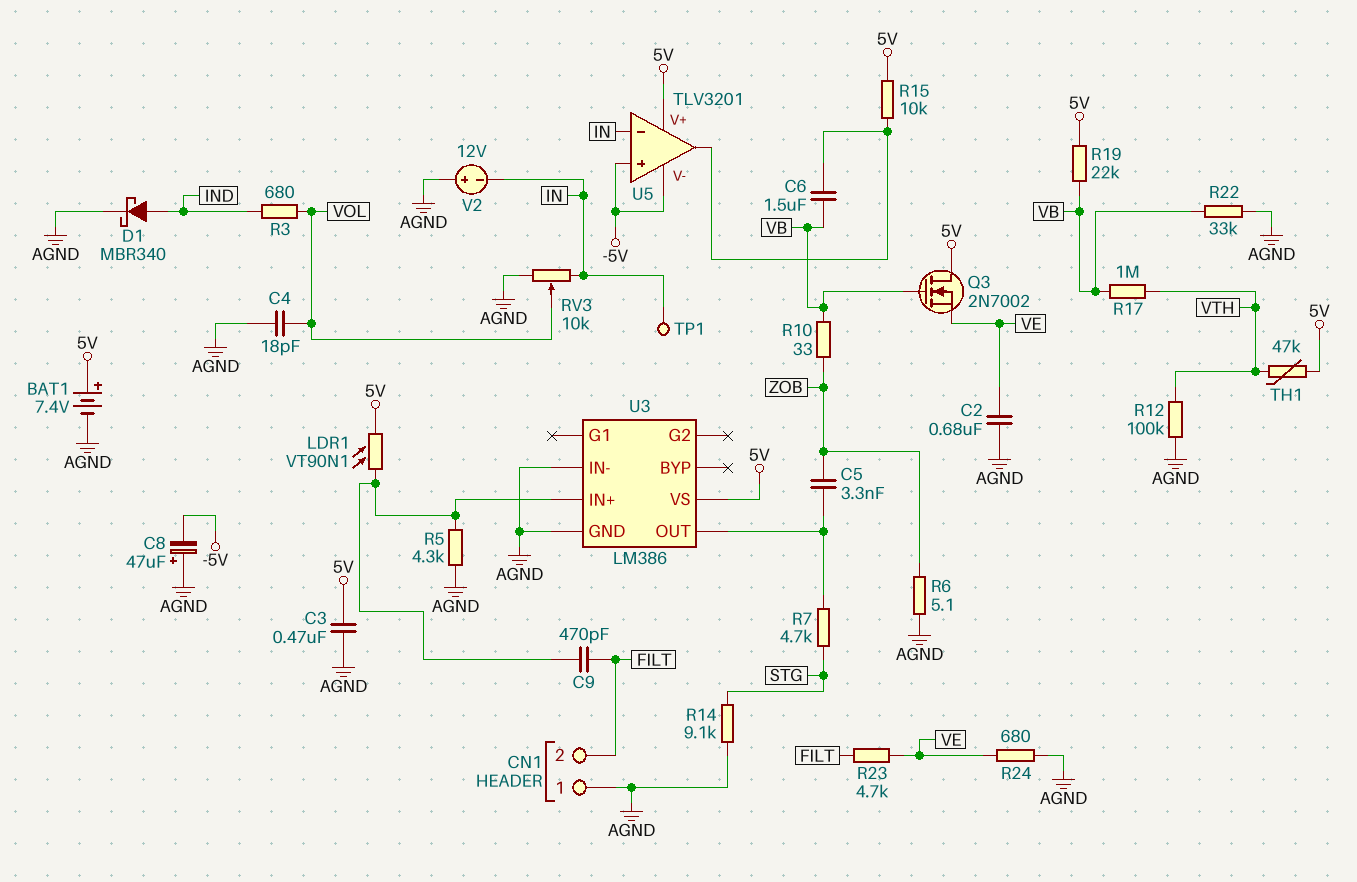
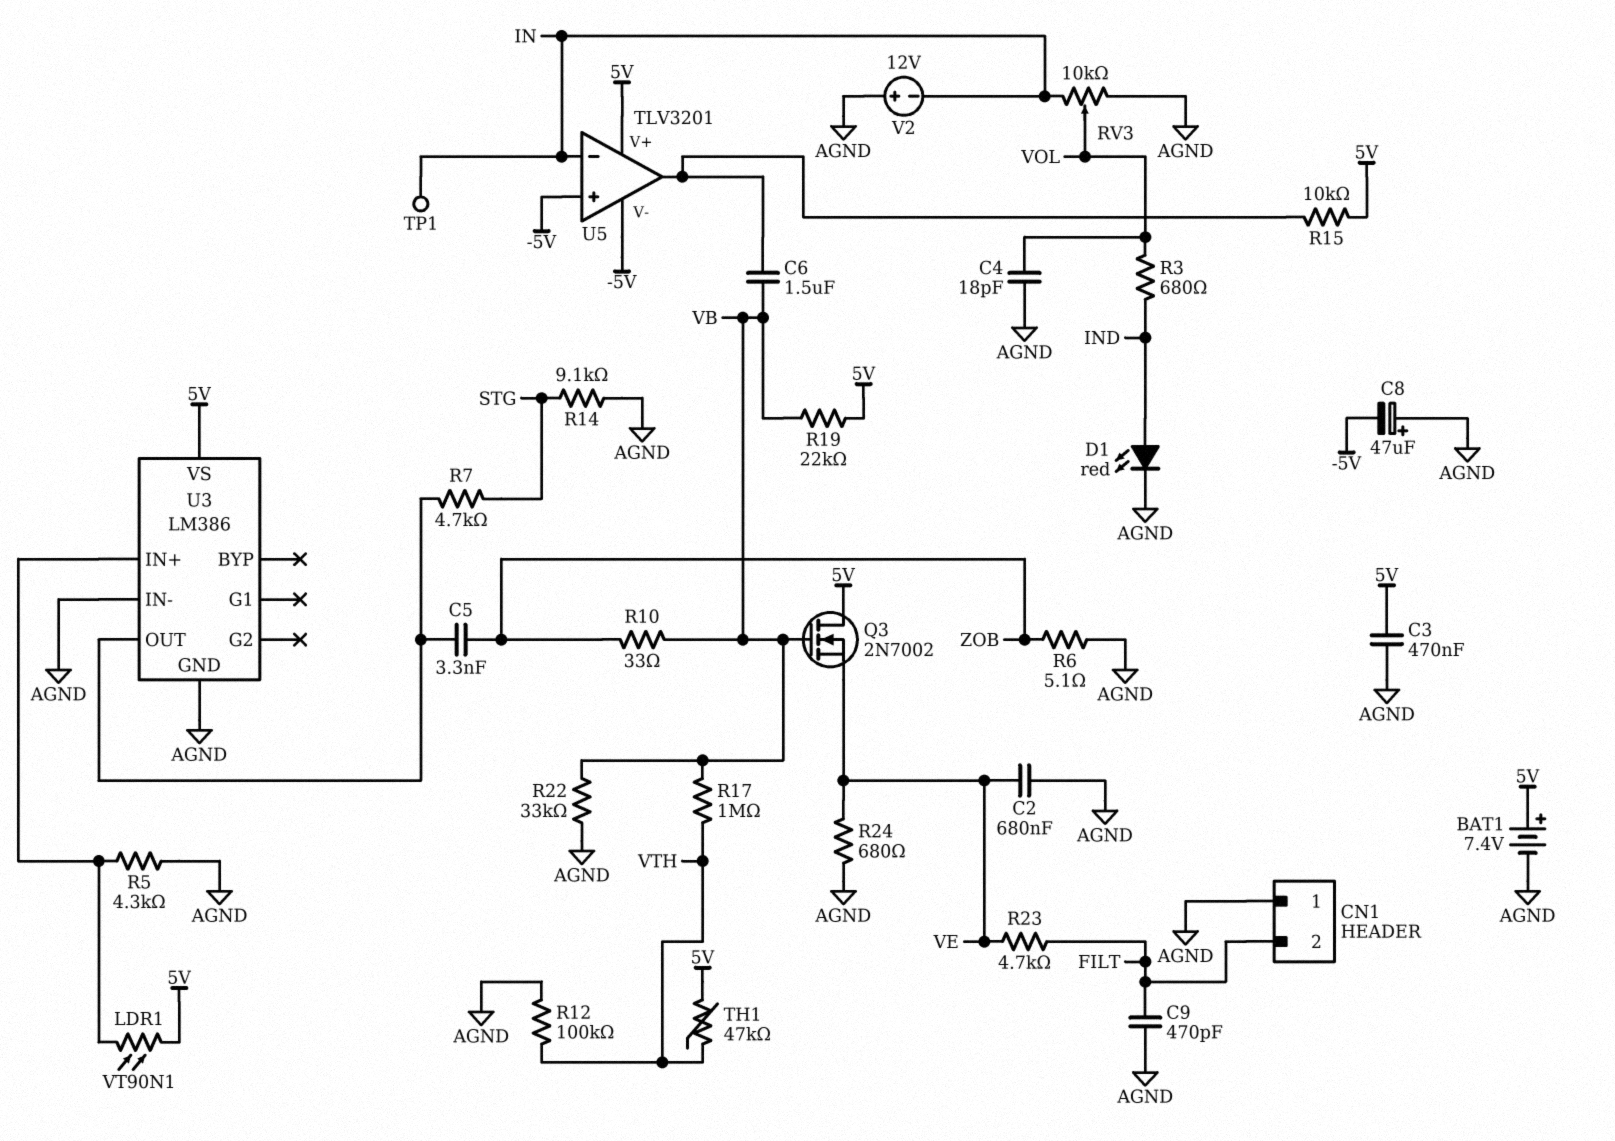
C9: 470pF (FILT, U3/IN+) -> 470pF (AGND, FILT)
D1: schottky MBR340 (A IND, K AGND) -> LED red (A IND, K AGND)

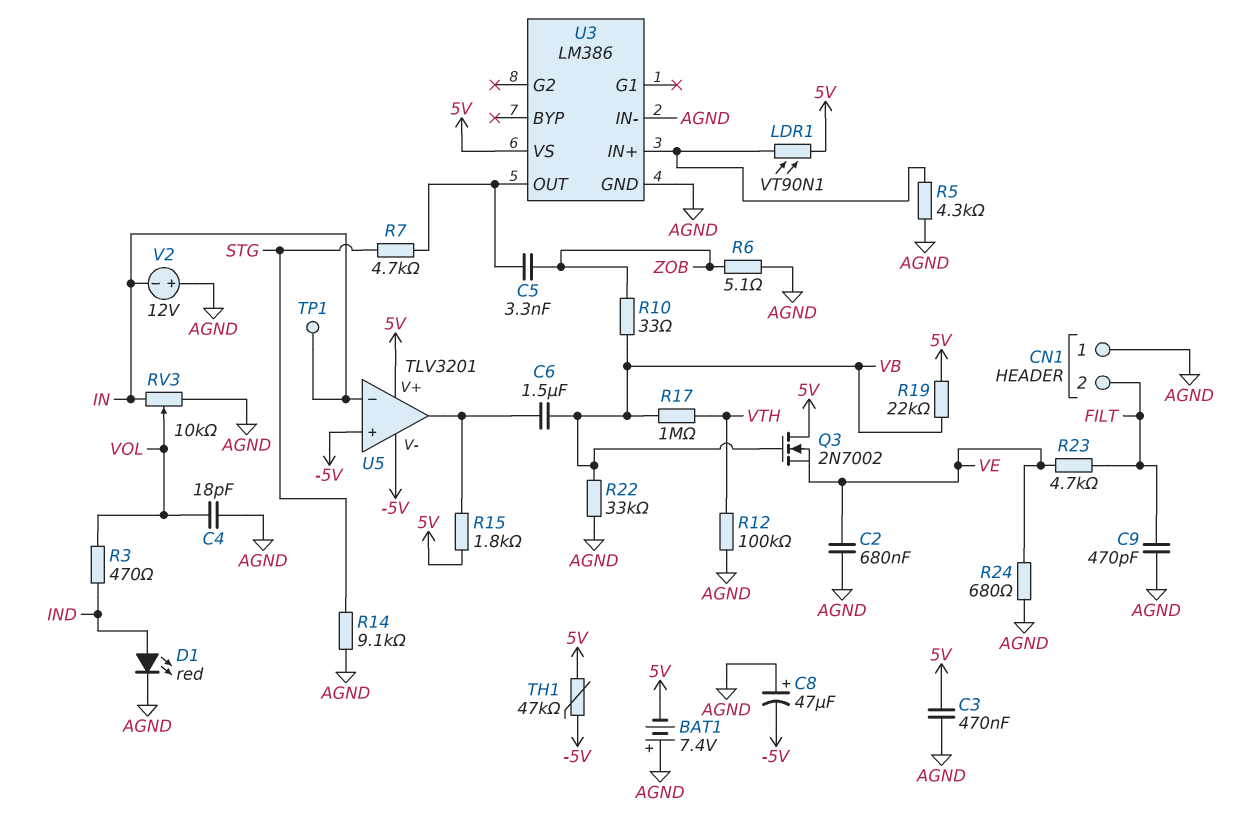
BAT1: 7.4V (plus 5V, minus AGND) -> 7.4V (plus AGND, minus 5V)
R3: 680 (IND, VOL) -> 470 (IND, VOL)
R15: 10k (5V, U5/out) -> 1.8k (5V, U5/out)
TH1: 47k (5V, VTH) -> 47k (-5V, 5V)

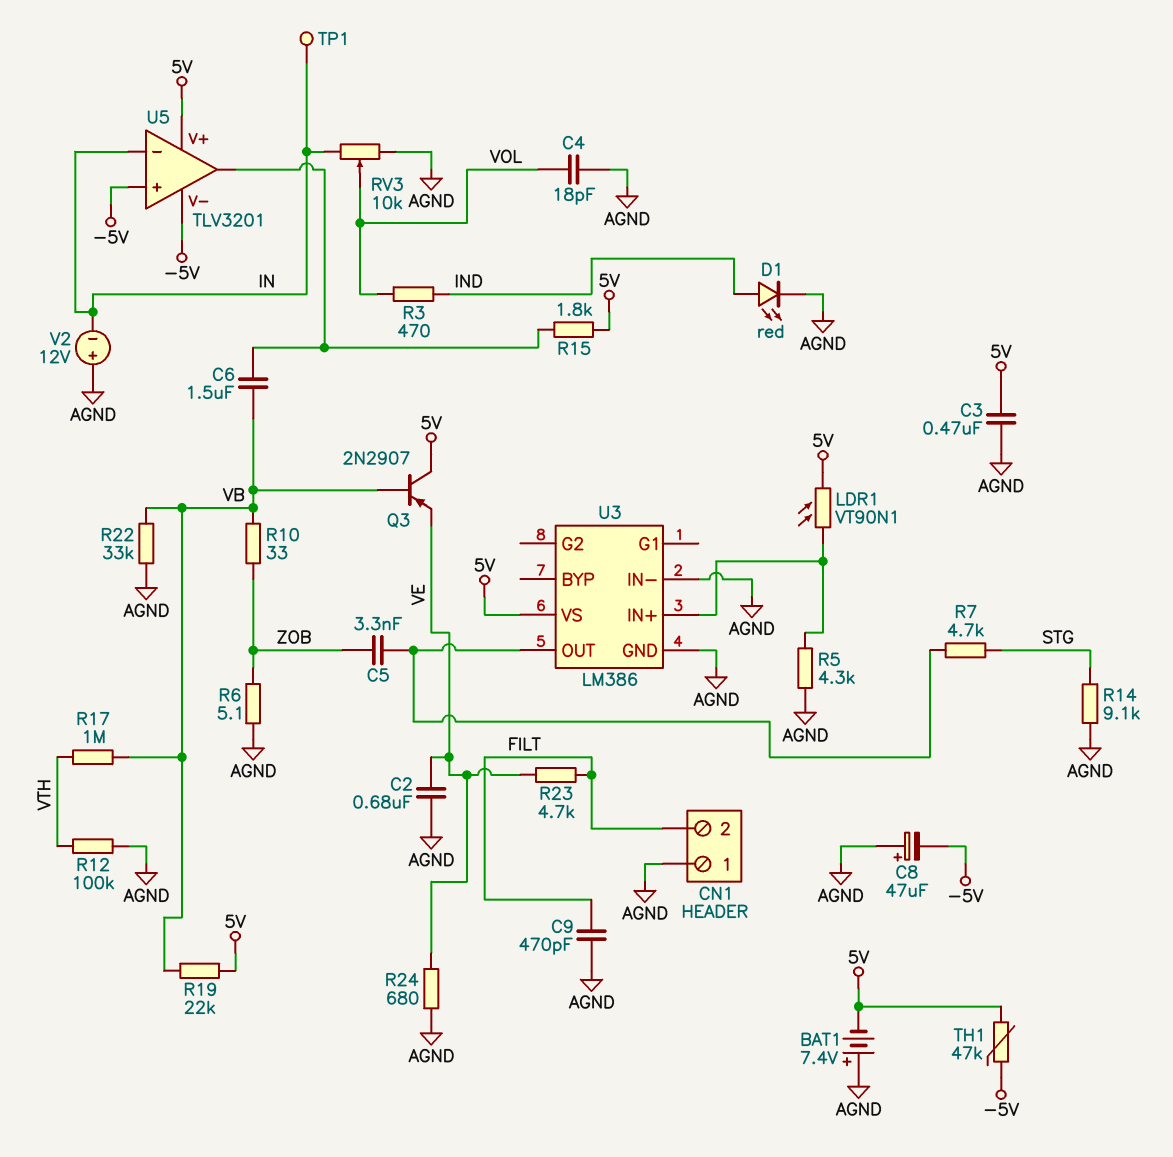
Q3: NMOS 2N7002 (G VB, D 5V, S VE) -> PNP 2N2907 (B VB, C 5V, E VE)

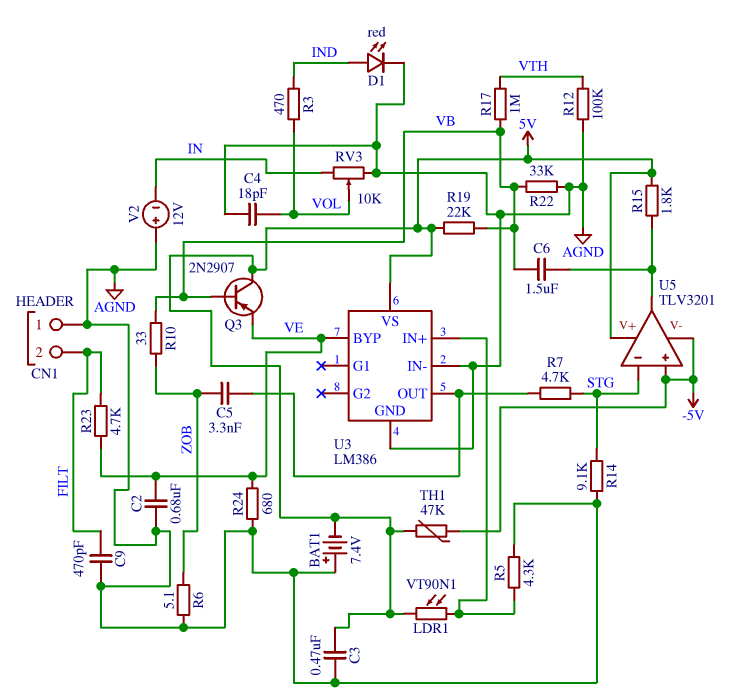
C8: 47uF (plus AGND, minus -5V) -> none
TP1: test point (IN) -> none
U3 pin BYP: none -> VE
U5 pin in-: IN -> STG

